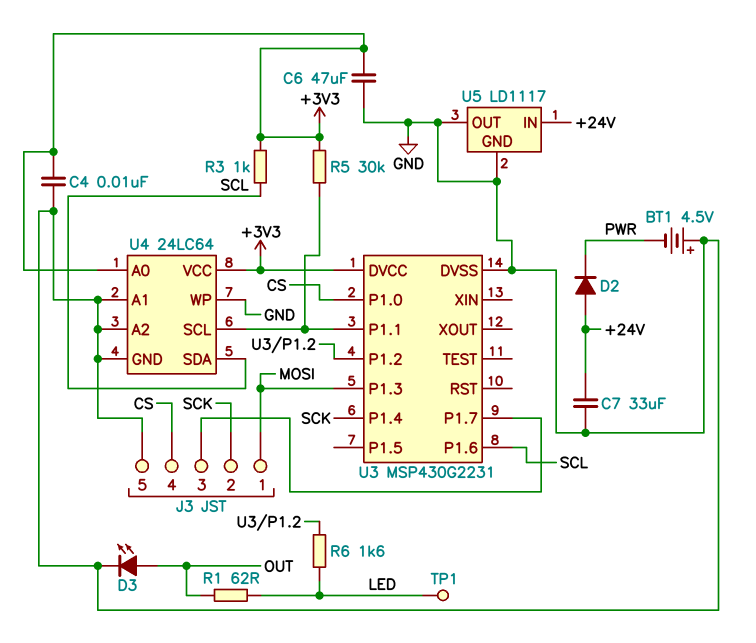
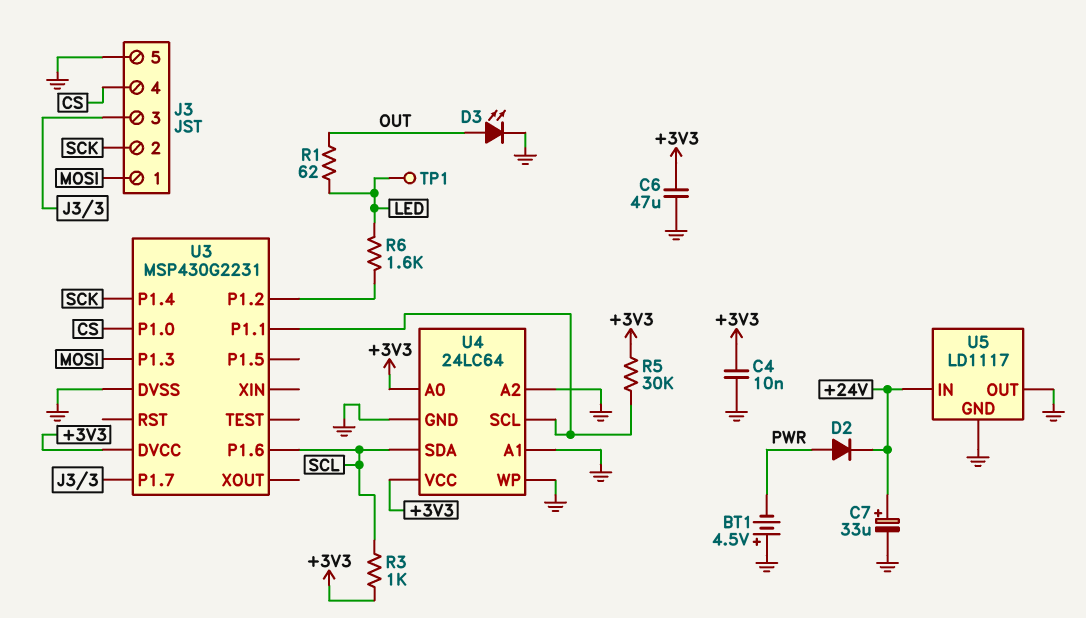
C7: 33uF (+24V, GND) -> 33uF (plus +24V, minus GND)
D2: diode (A +24V, K PWR) -> diode (A PWR, K +24V)

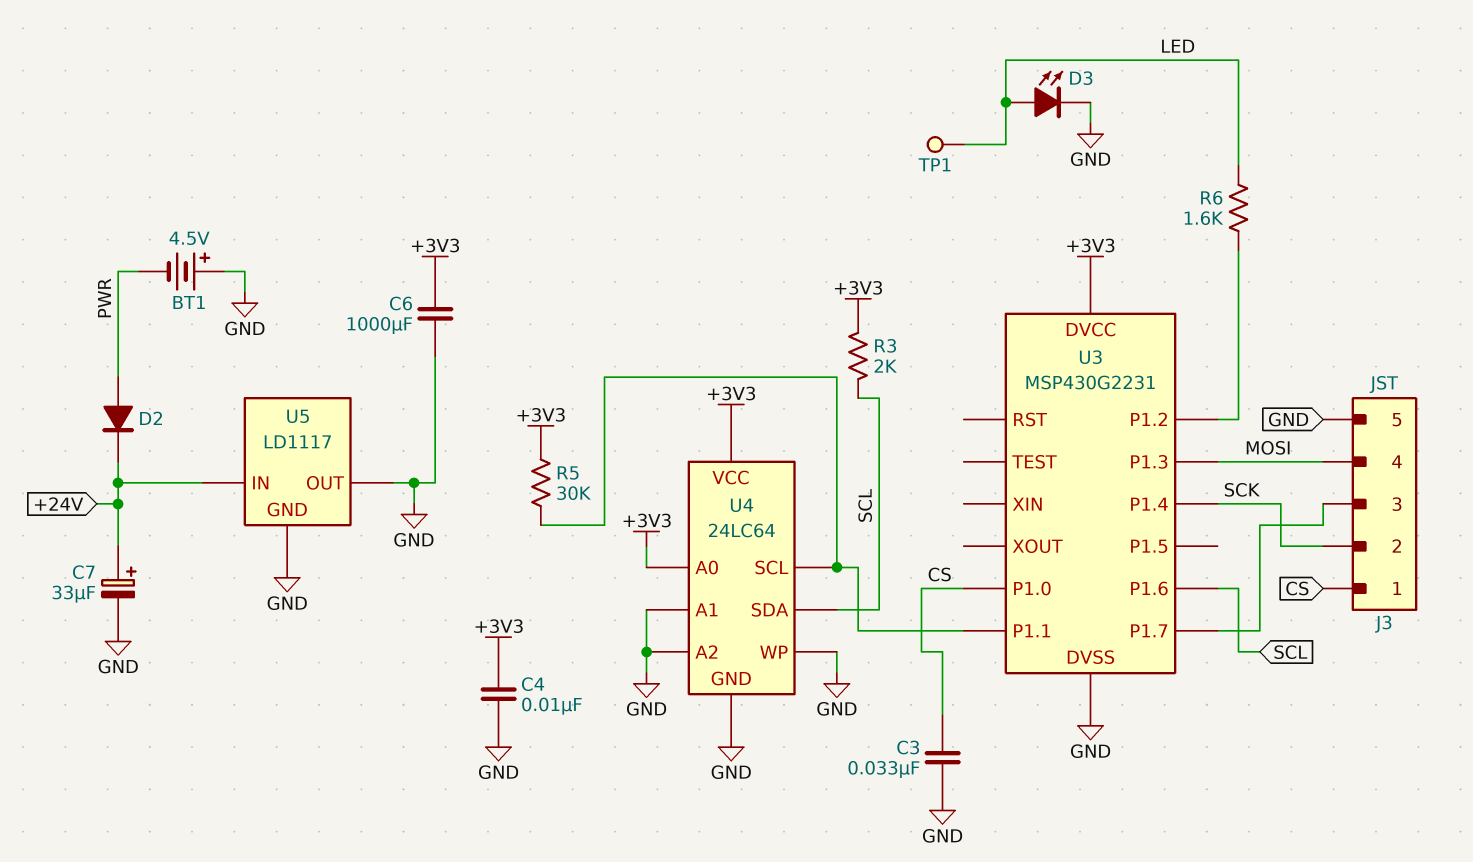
C3: none -> 33nF (CS, GND)
C6: 47uF (+3V3, GND) -> 1000uF (+3V3, GND)
D3: LED (A OUT, K GND) -> LED (A LED, K GND)
J3 pin 1: MOSI -> CS
J3 pin 4: CS -> MOSI
R1: 62 (LED, OUT) -> none
R3: 1k (+3V3, SCL) -> 2k (+3V3, SCL)

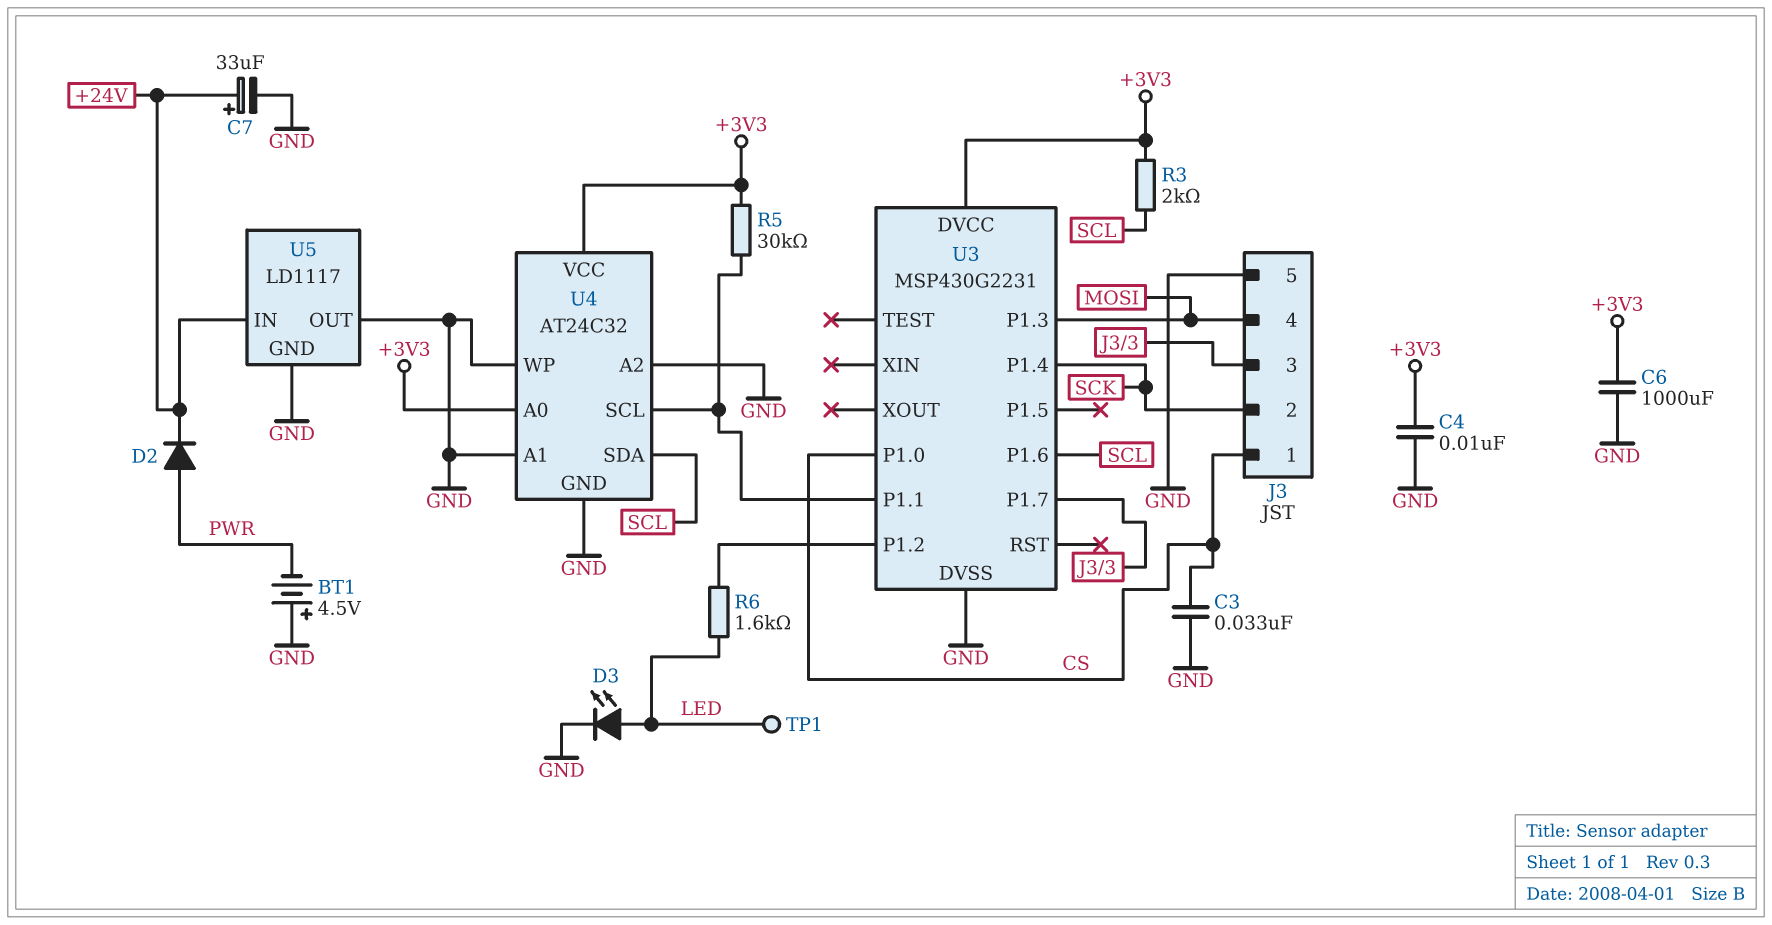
U4: 24LC64 -> AT24C32

